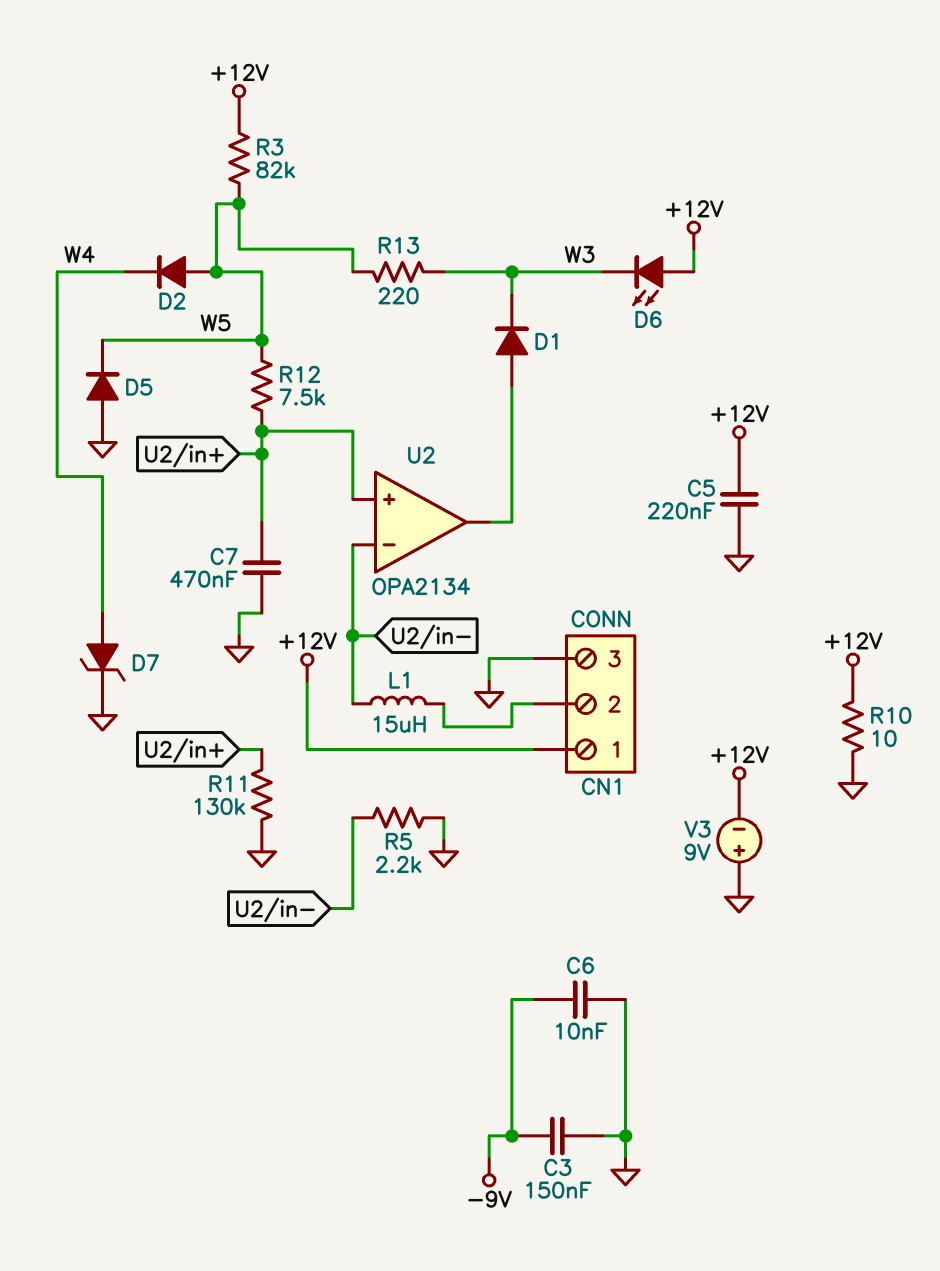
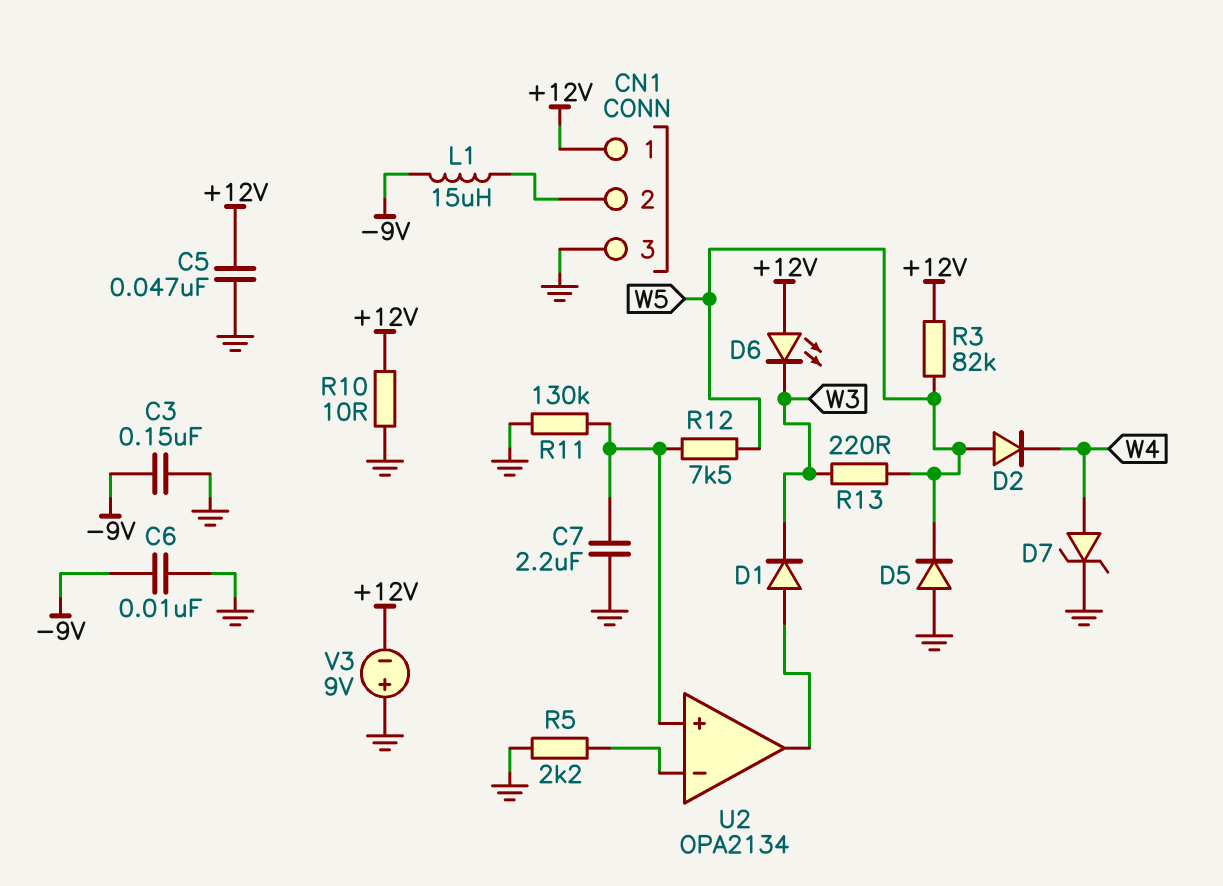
C5: 220nF (+12V, GND) -> 47nF (+12V, GND)
C7: 470nF (GND, U2/in+) -> 2.2uF (GND, U2/in+)
L1: 15uH (CN1/2, U2/in-) -> 15uH (-9V, CN1/2)

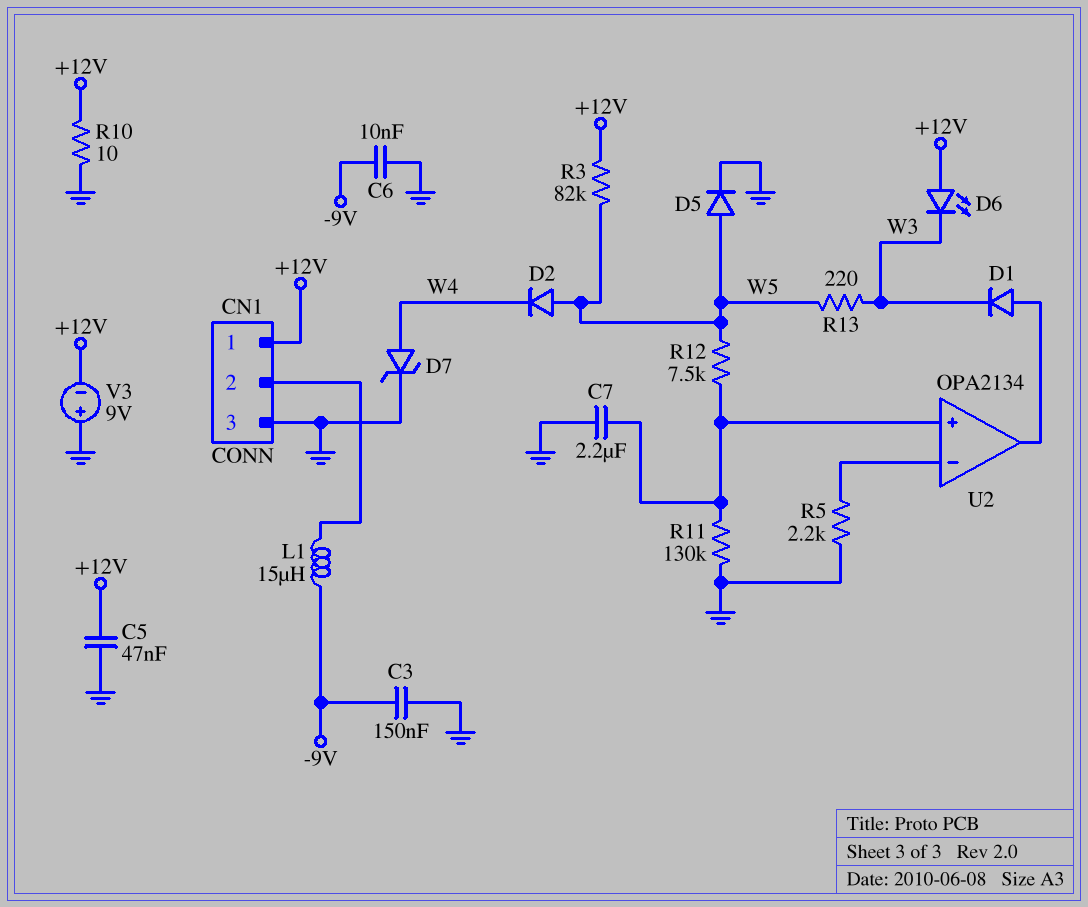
D5: diode (A GND, K W5) -> diode (A W5, K GND)

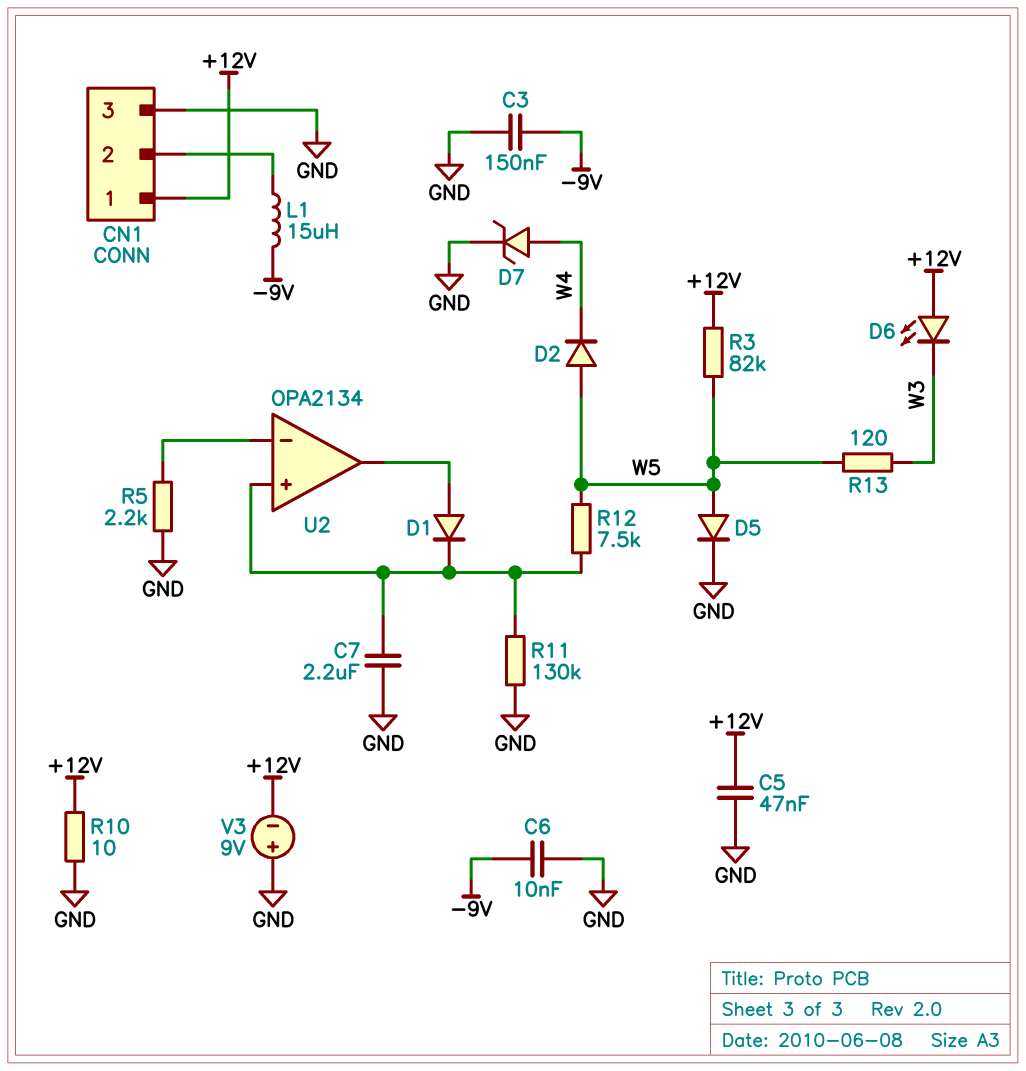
D1: diode (A U2/out, K W3) -> diode (A U2/out, K U2/in+)
R13: 220 (W3, W5) -> 120 (W3, W5)

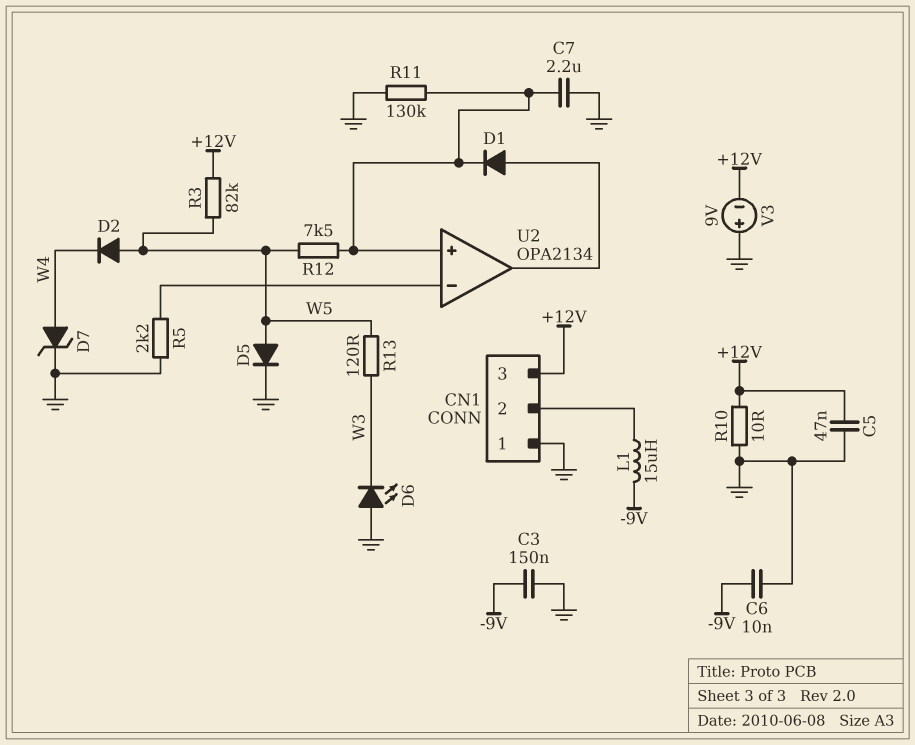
CN1 pin 1: +12V -> GND
CN1 pin 3: GND -> +12V
D6: LED (A +12V, K W3) -> LED (A GND, K W3)

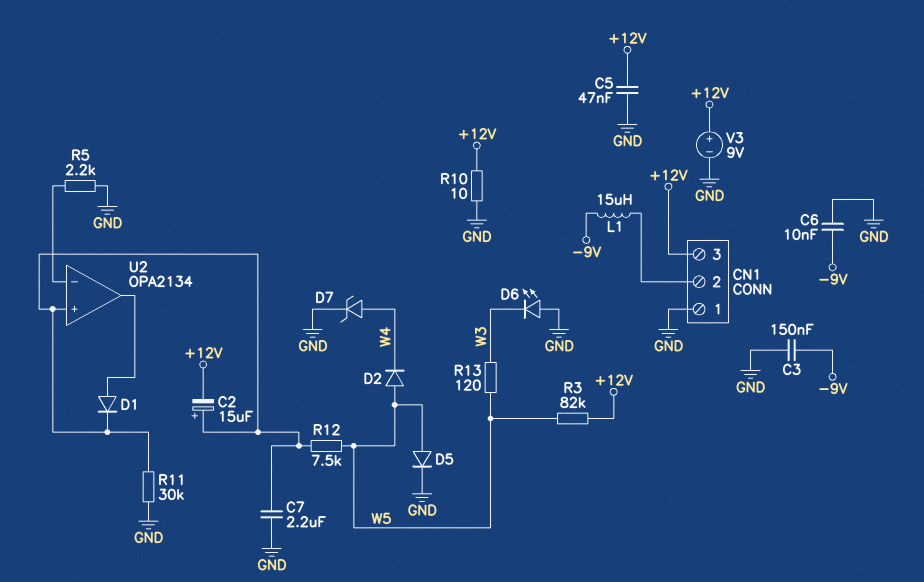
C2: none -> 15uF (plus U2/in+, minus +12V)
R11: 130k (GND, U2/in+) -> 30k (GND, U2/in+)
V3: 9V (plus GND, minus +12V) -> 9V (plus +12V, minus GND)

